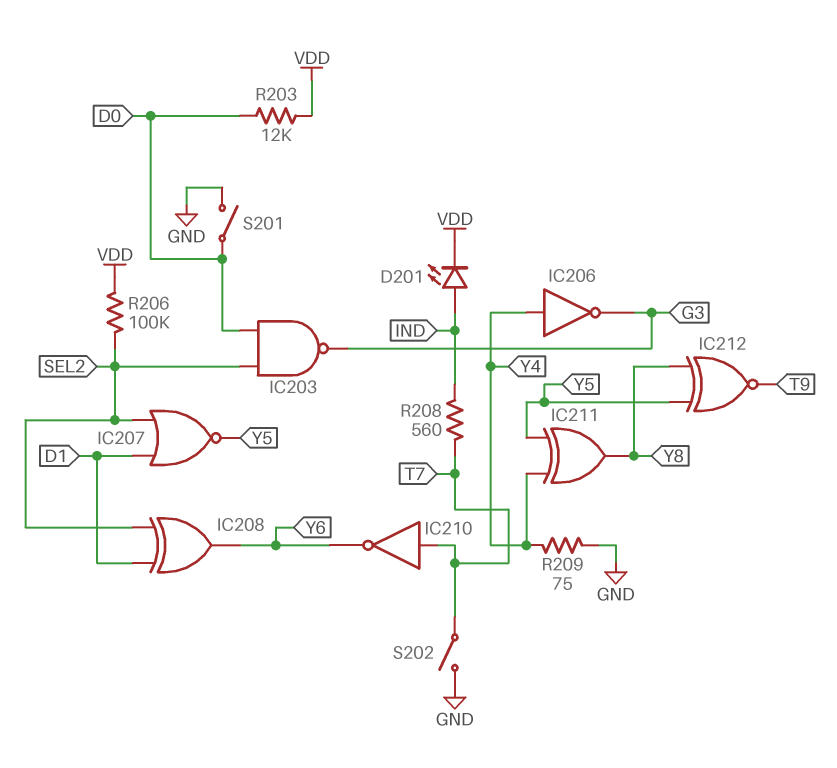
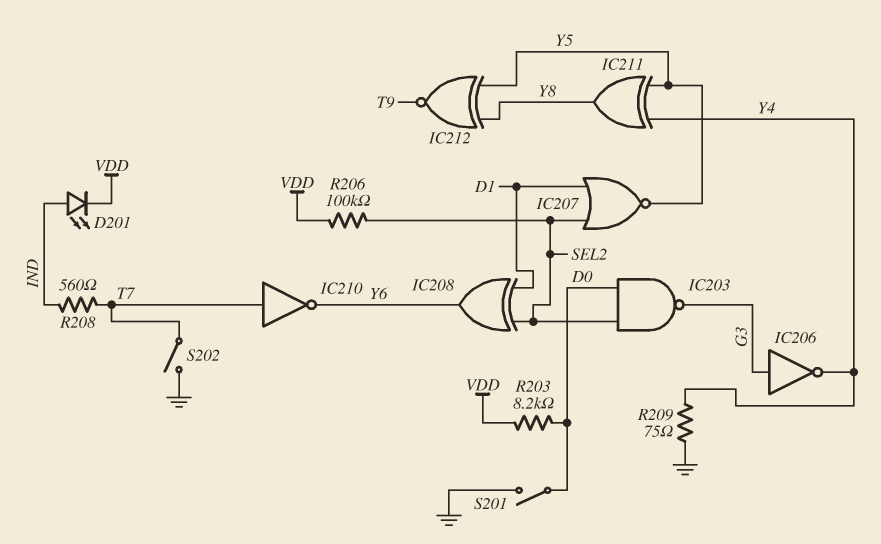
IC206: NOT (in Y4, out G3) -> NOT (in G3, out Y4)
R203: 12k (D0, VDD) -> 8.2k (D0, VDD)

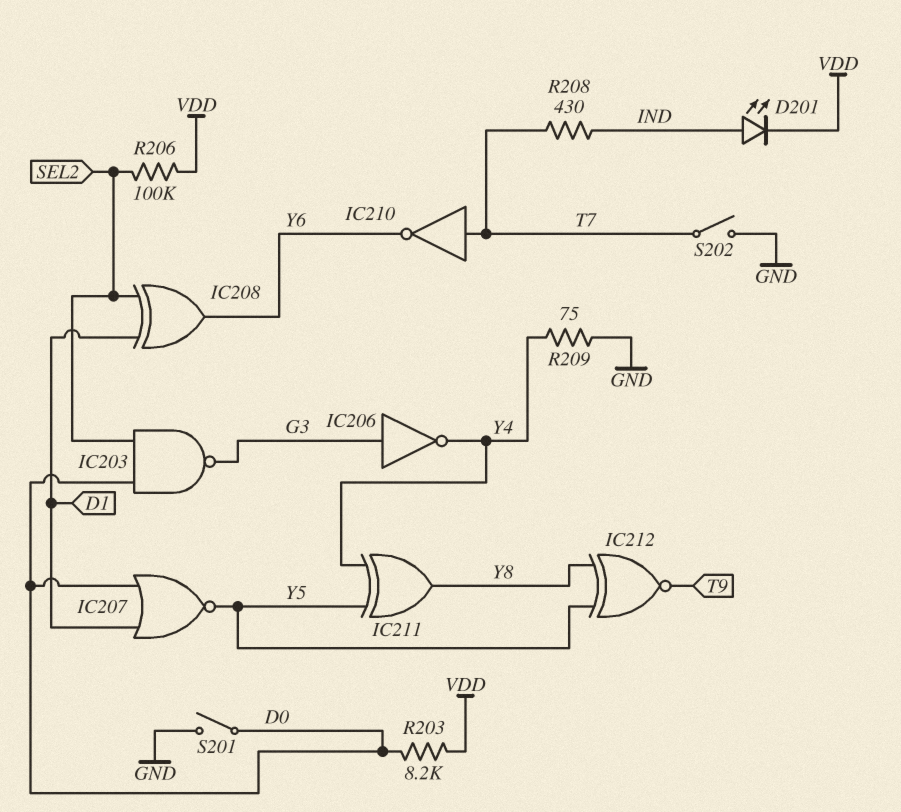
IC207: NOR (in D1, in SEL2, out Y5) -> NOR (in D0, in D1, out Y5)
R208: 560 (IND, T7) -> 430 (IND, T7)

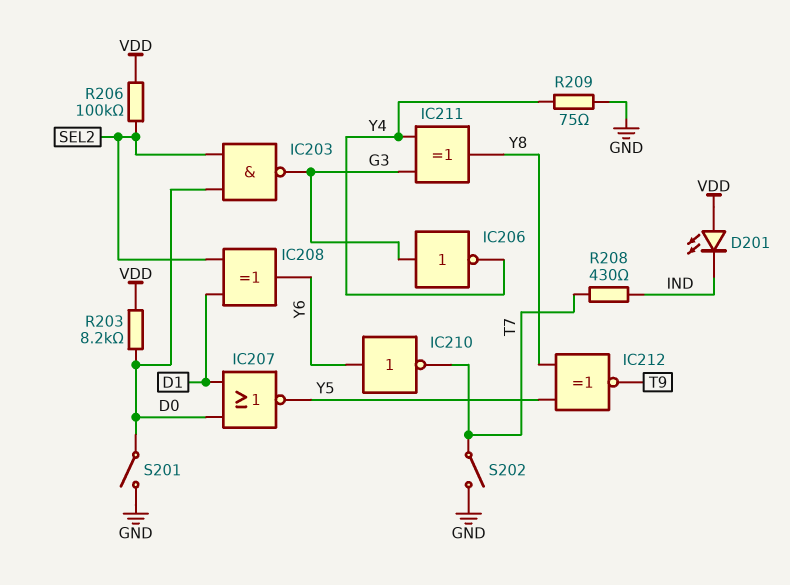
D201: LED (A IND, K VDD) -> LED (A VDD, K IND)
IC210: NOT (in T7, out Y6) -> NOT (in Y6, out T7)
IC211: XOR (in Y4, in Y5, out Y8) -> XOR (in G3, in Y4, out Y8)

